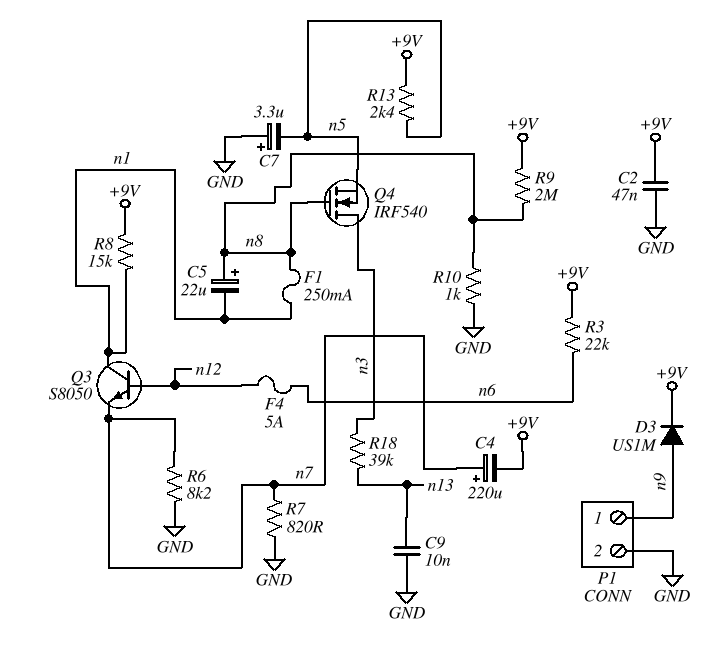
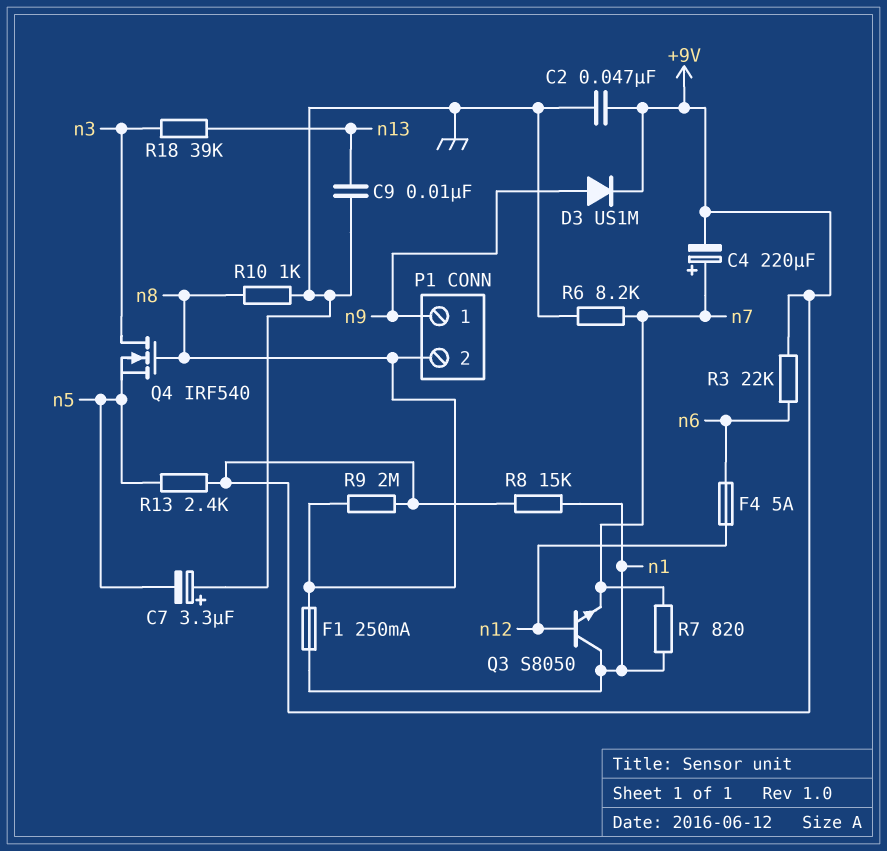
C5: 22uF (plus n8, minus n1) -> none
P1 pin 2: GND -> n8
R7: 820 (GND, n7) -> 820 (n1, n7)

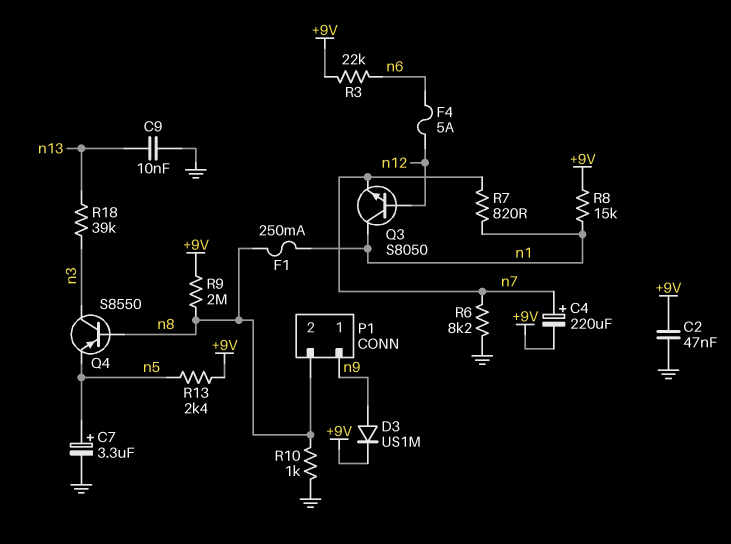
C7: 3.3uF (plus GND, minus n5) -> 3.3uF (plus n5, minus GND)
Q4: NMOS IRF540 (G n8, D n3, S n5) -> PNP S8550 (B n8, C n3, E n5)

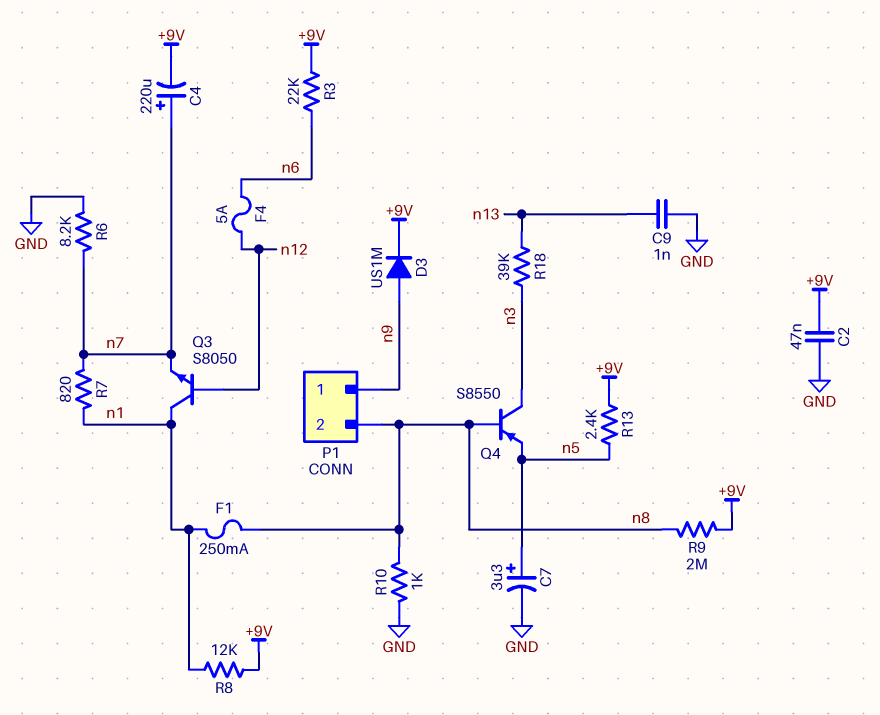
C9: 10nF (GND, n13) -> 1nF (GND, n13)
R8: 15k (+9V, n1) -> 12k (+9V, n1)

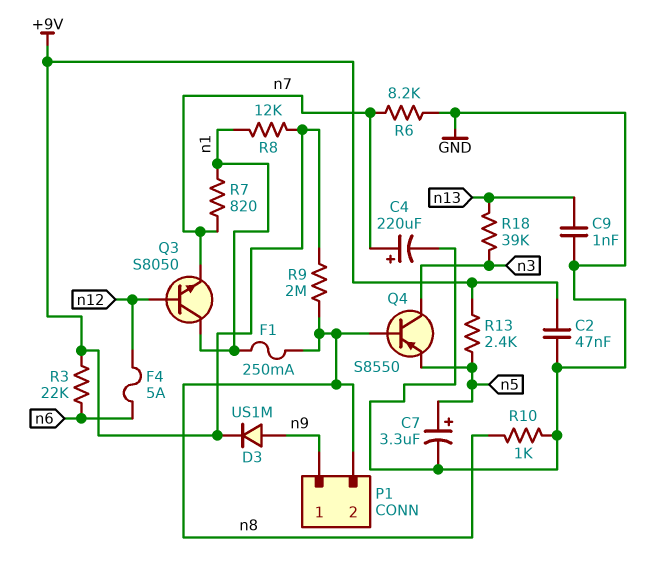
C4: 220uF (plus n7, minus +9V) -> 220uF (plus n7, minus GND)

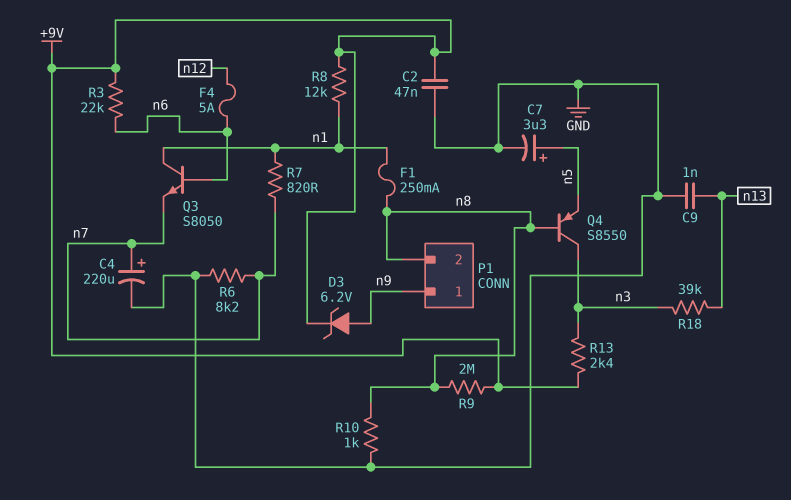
D3: diode US1M (A n9, K +9V) -> zener 6.2V (A n9, K +9V)
Q3: NPN S8050 (B n12, C n1, E n7) -> NPN S8050 (B n6, C n1, E n7)
R13: 2.4k (+9V, n5) -> 2.4k (+9V, n3)

